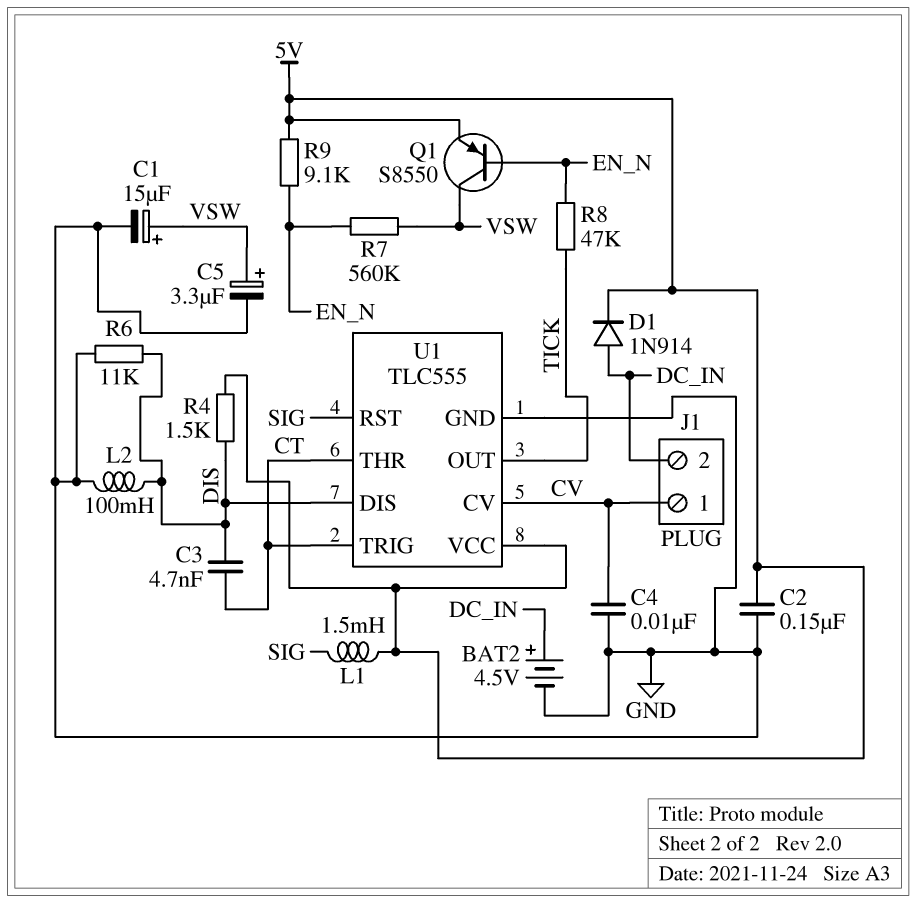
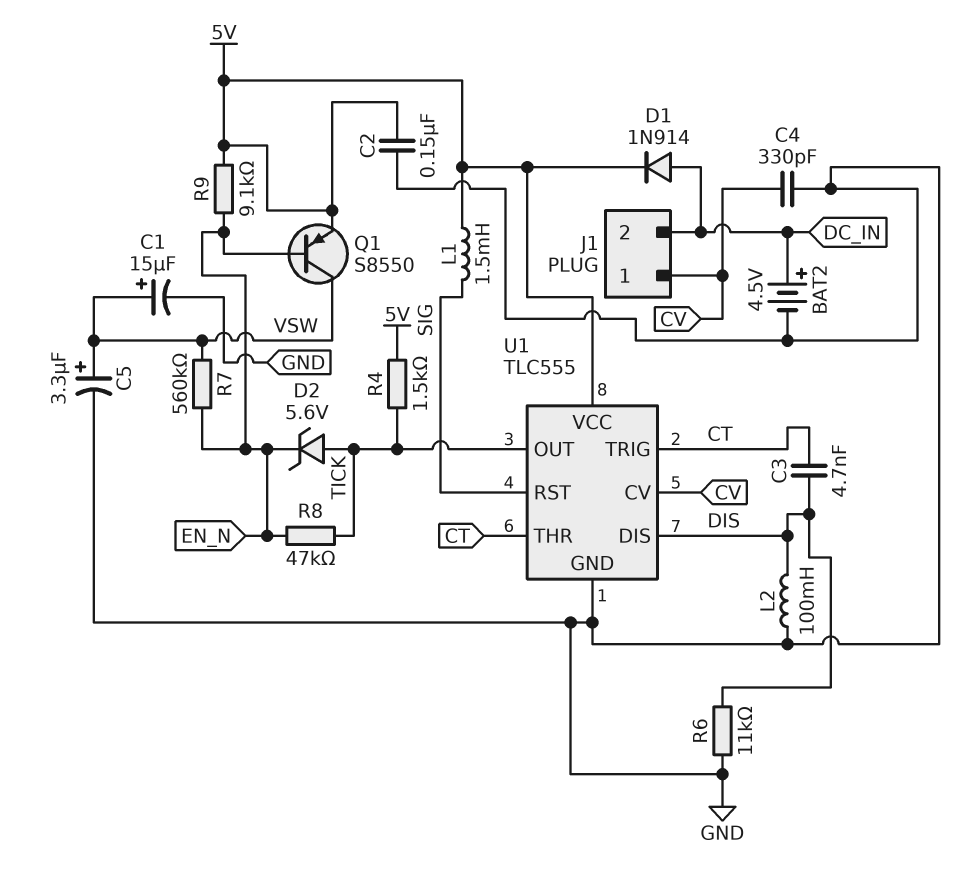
C4: 10nF (CV, GND) -> 330pF (CV, GND)
D2: none -> zener 5.6V (A TICK, K EN_N)
R4: 1.5k (5V, DIS) -> 1.5k (5V, TICK)

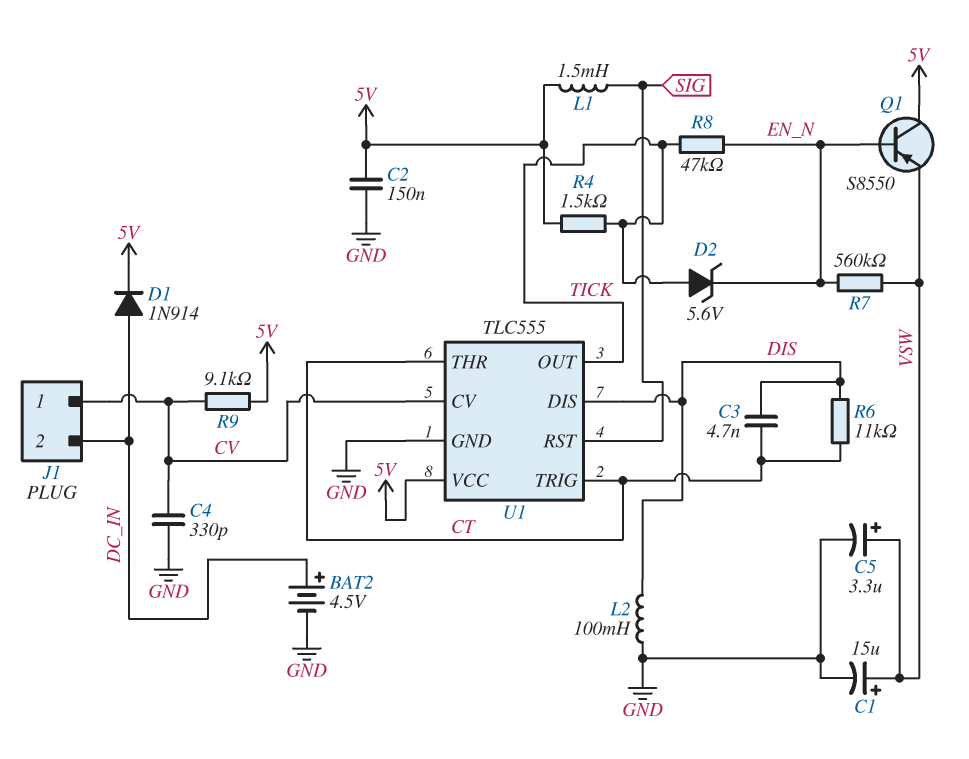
Q1: PNP S8550 (B EN_N, C VSW, E 5V) -> PNP S8550 (B EN_N, C 5V, E VSW)
R6: 11k (DIS, GND) -> 11k (CT, DIS)
R9: 9.1k (5V, EN_N) -> 9.1k (5V, CV)

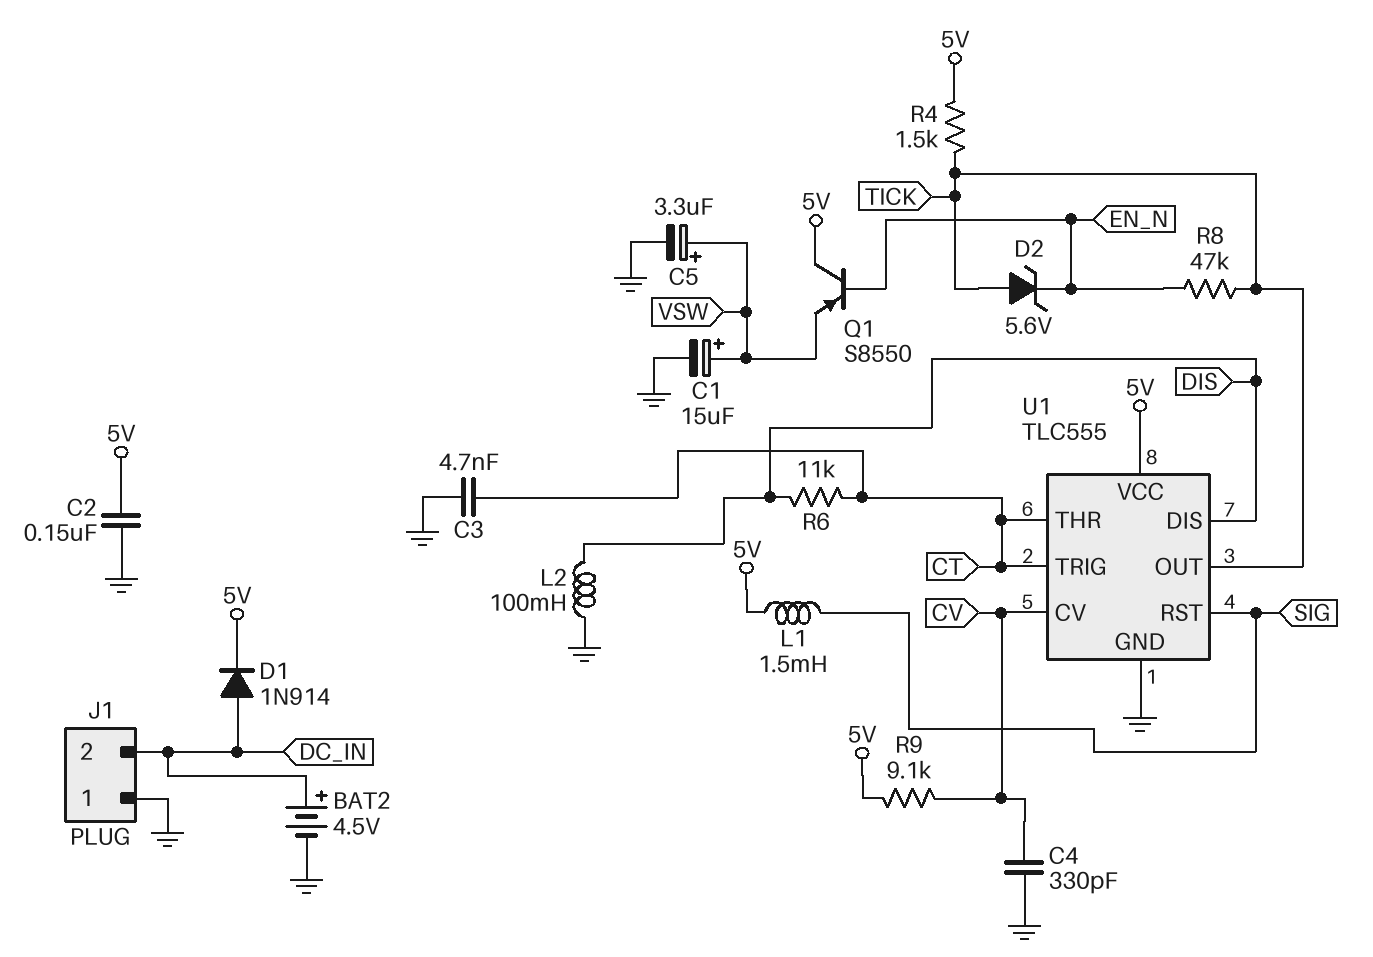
C3: 4.7nF (CT, DIS) -> 4.7nF (CT, GND)
J1 pin 1: CV -> GND
R7: 560k (EN_N, VSW) -> none

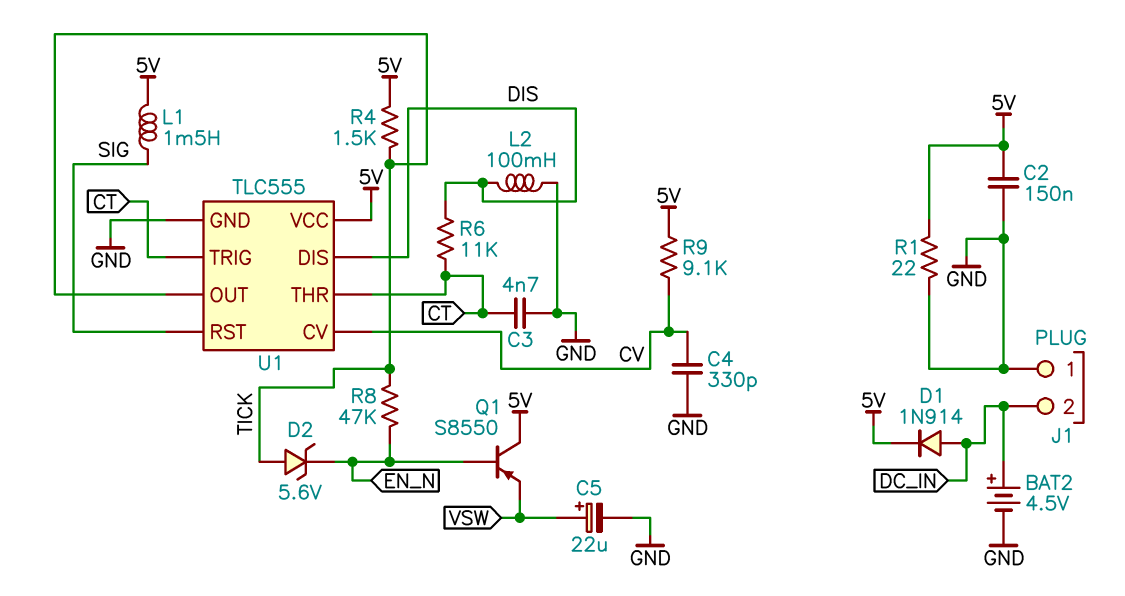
C1: 15uF (plus VSW, minus GND) -> none
C5: 3.3uF (plus VSW, minus GND) -> 22uF (plus VSW, minus GND)
R1: none -> 22 (5V, GND)

